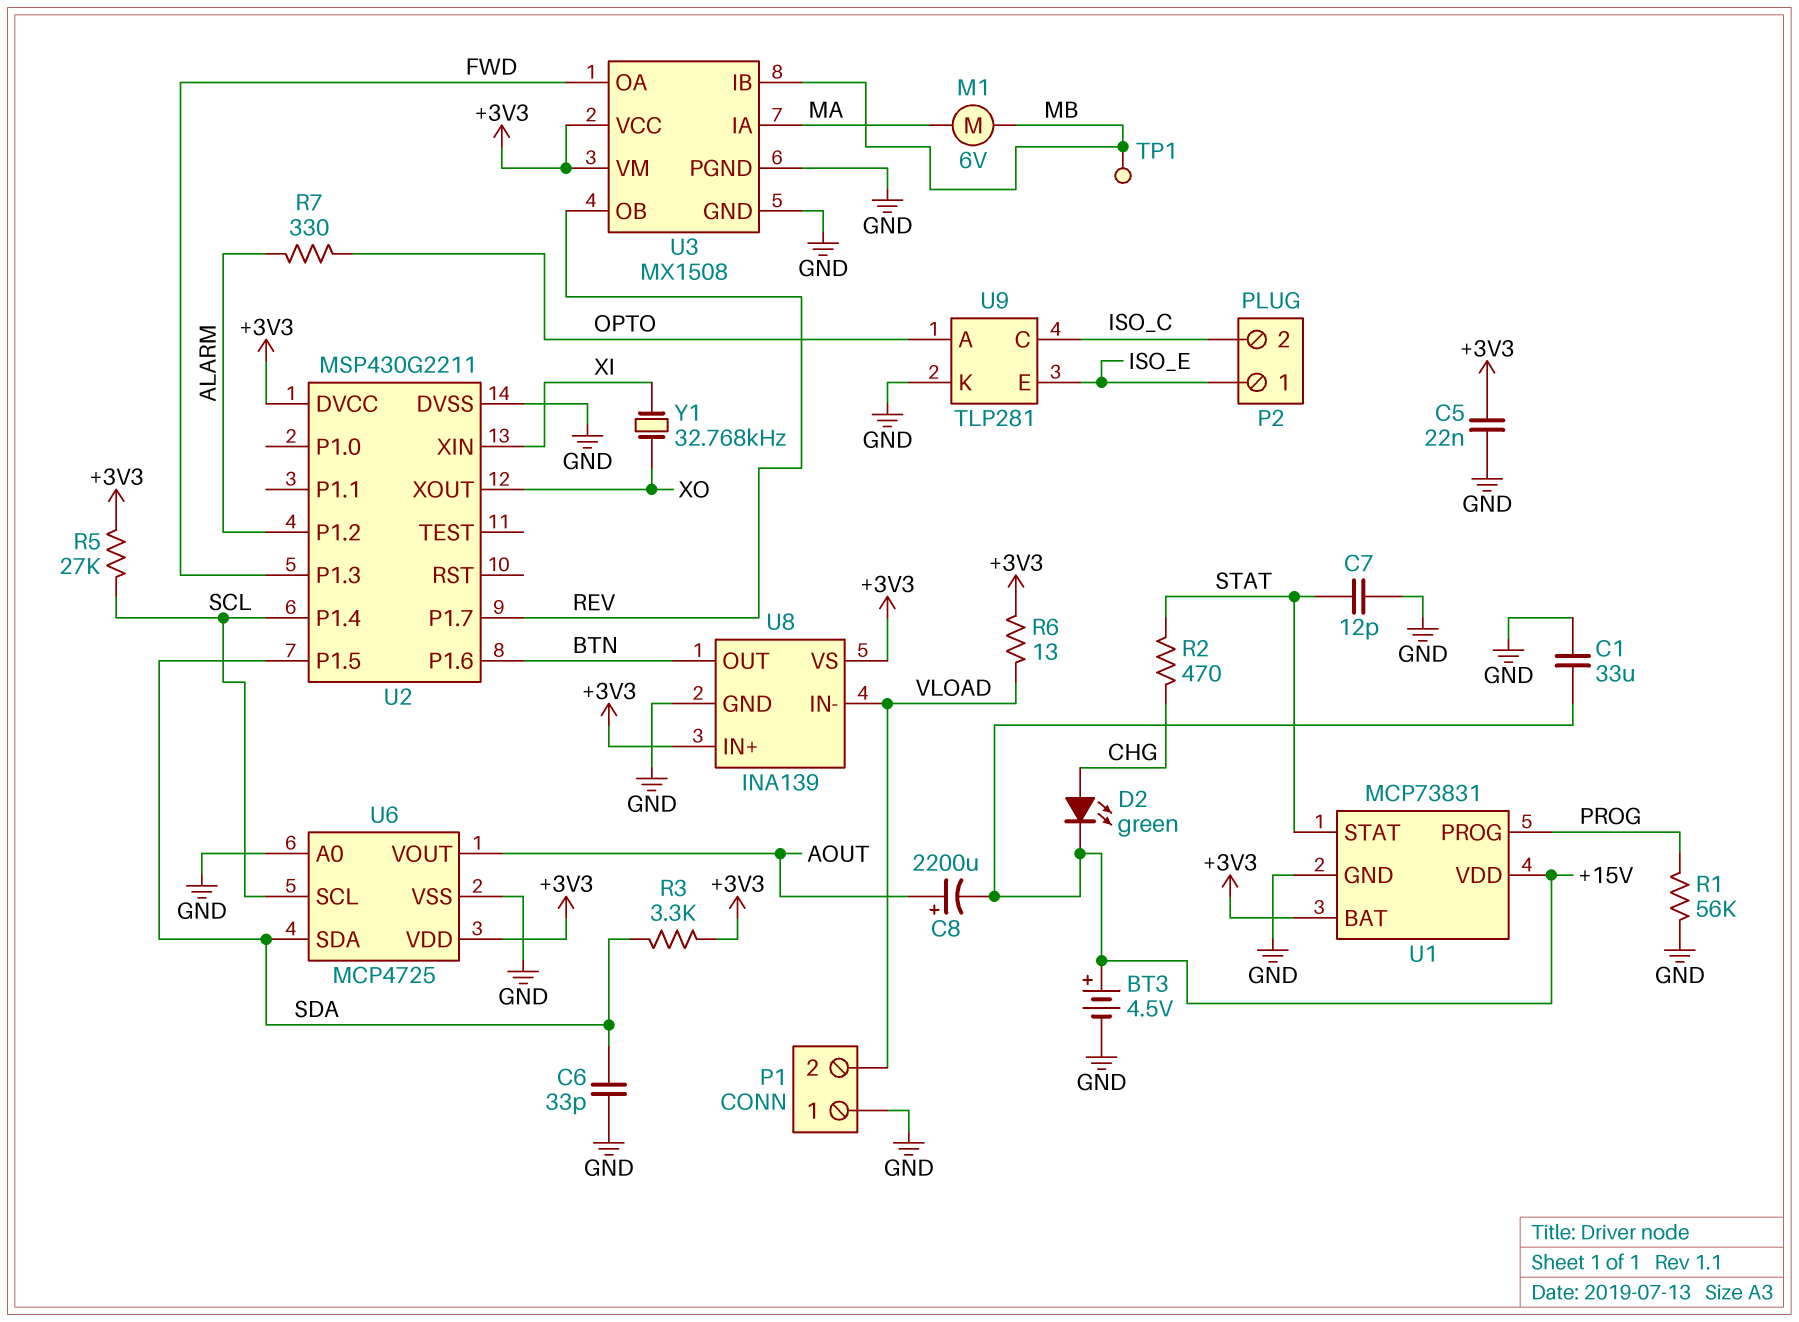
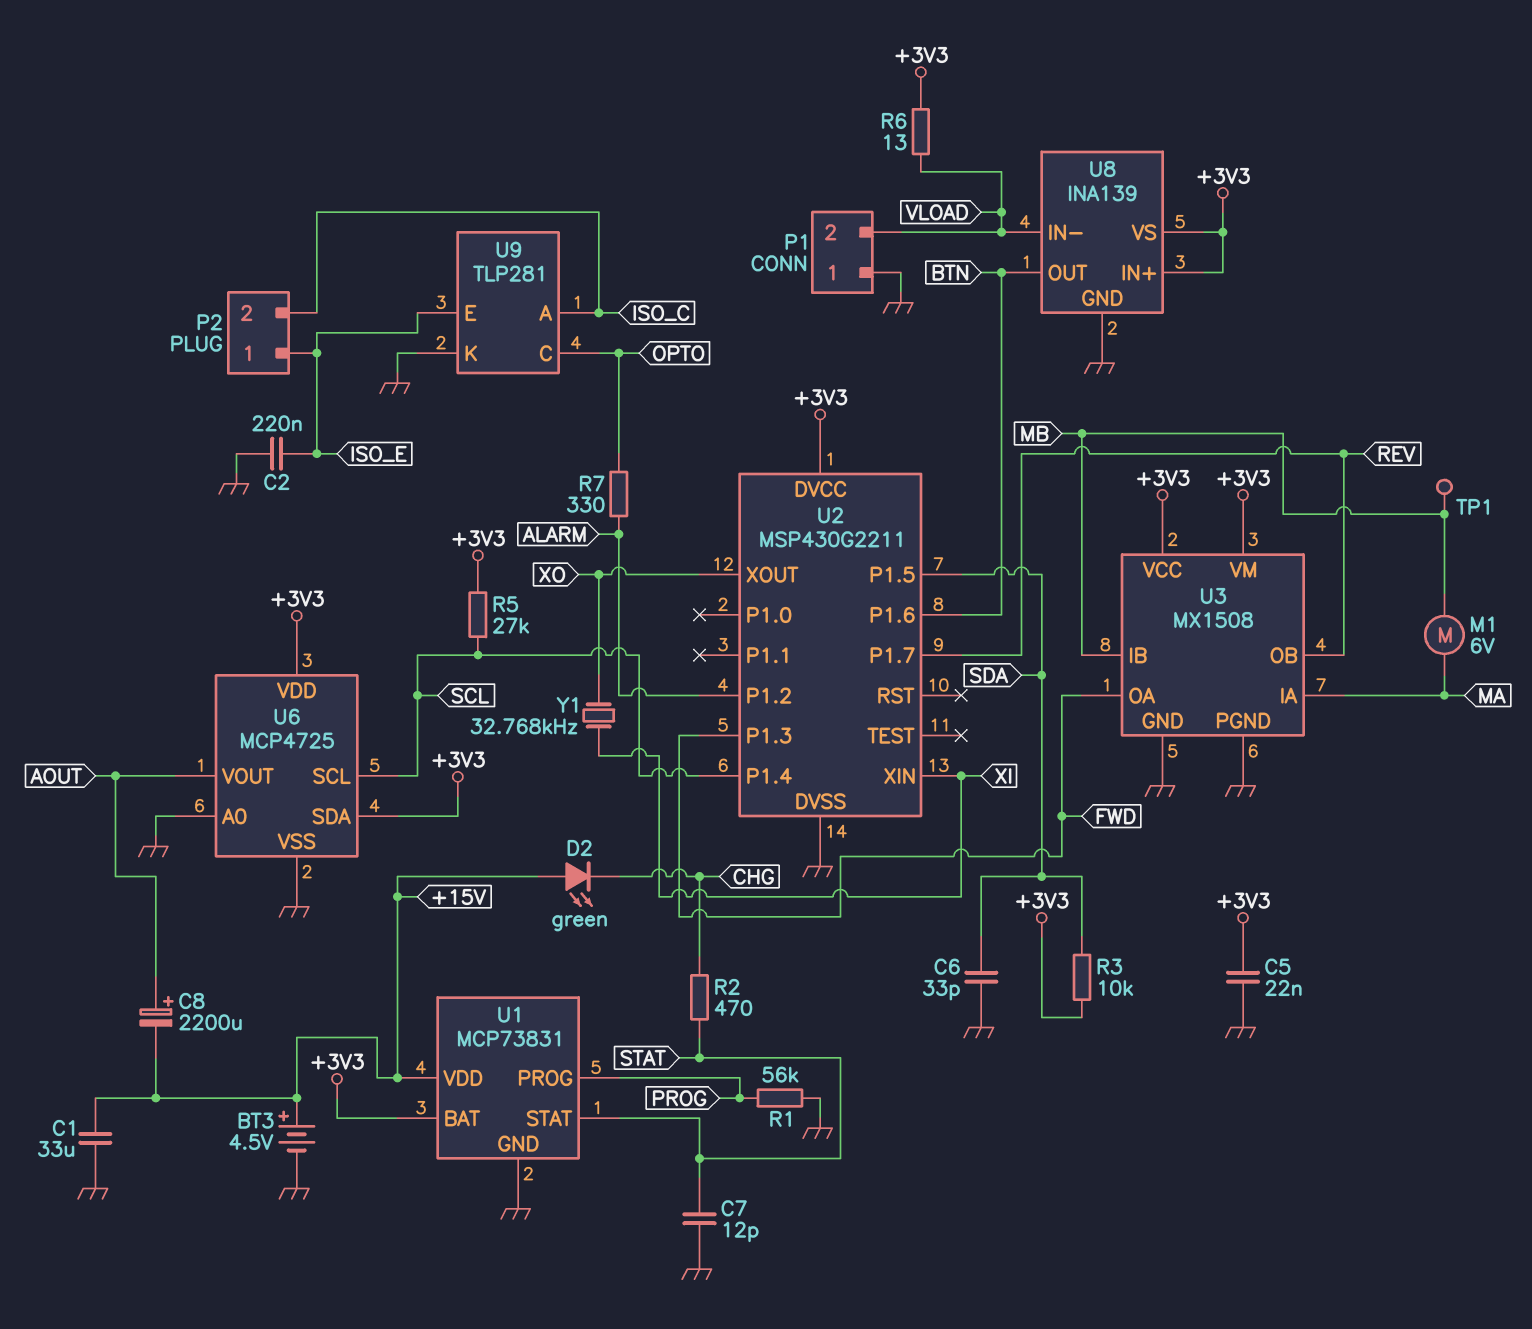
C2: none -> 220nF (GND, ISO_E)
D2: LED green (A CHG, K +15V) -> LED green (A +15V, K CHG)
R3: 3.3k (+3V3, SDA) -> 10k (+3V3, SDA)
U6 pin SDA: SDA -> +3V3
U9 pin A: OPTO -> ISO_C
U9 pin C: ISO_C -> OPTO

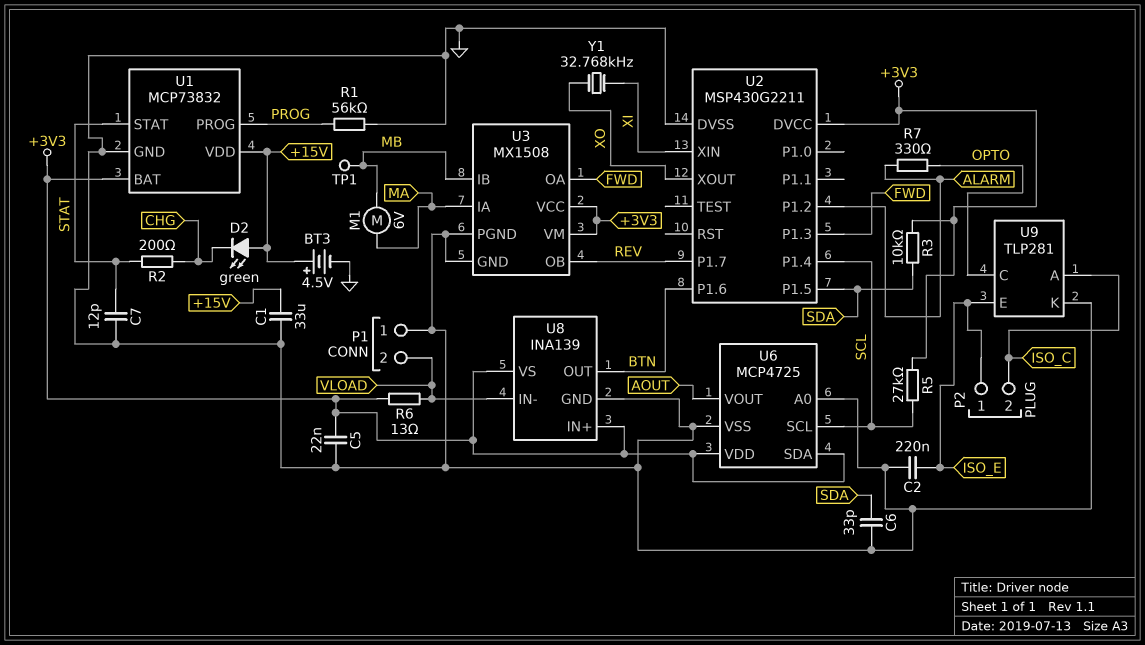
C8: 2200uF (plus AOUT, minus +15V) -> none
R2: 470 (CHG, STAT) -> 200 (CHG, STAT)
U1: MCP73831 -> MCP73832

